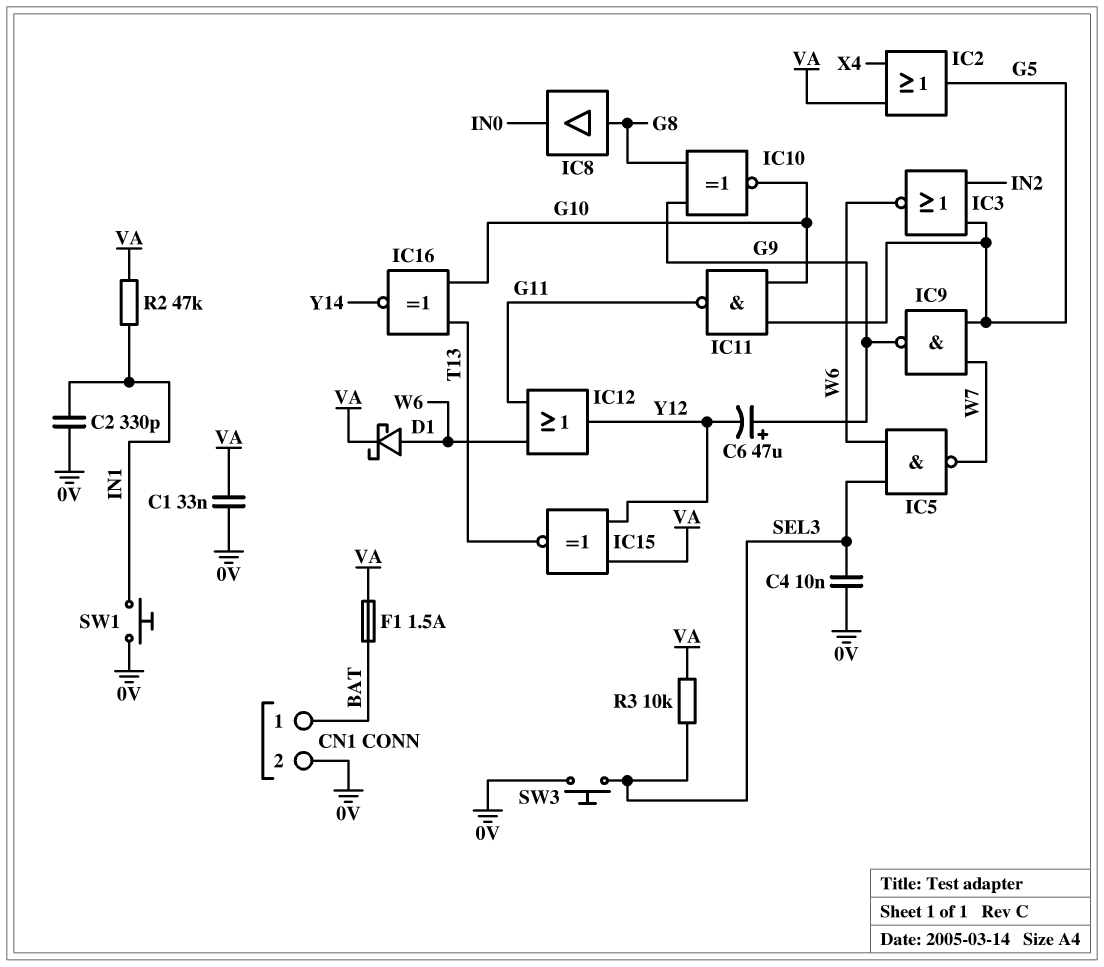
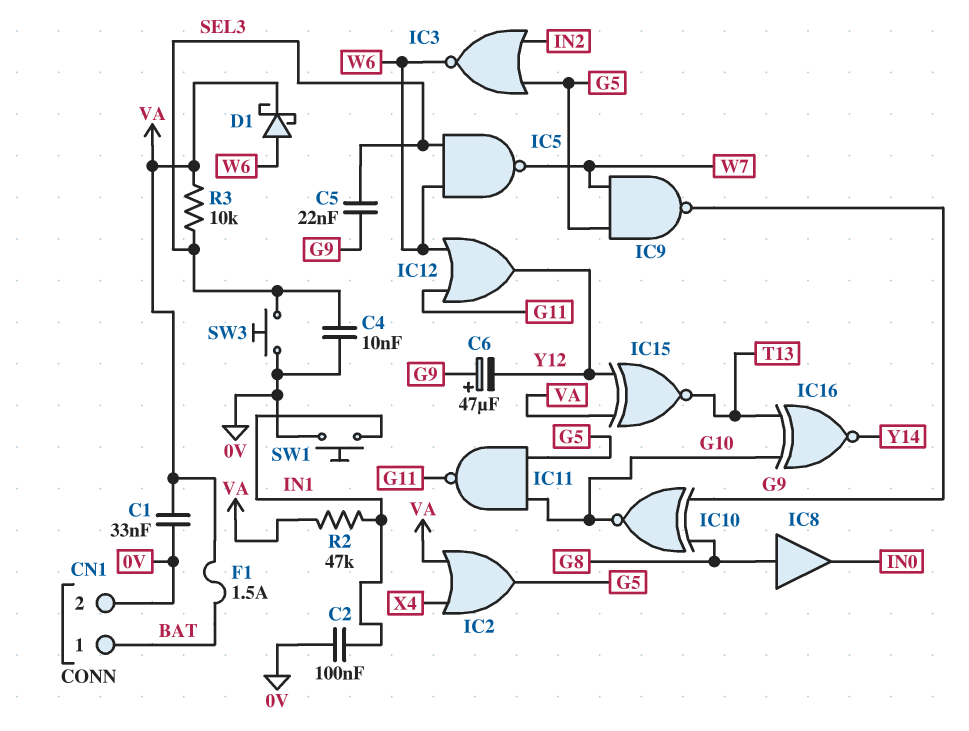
C2: 330pF (0V, IN1) -> 100nF (0V, IN1)
C5: none -> 22nF (G9, SEL3)

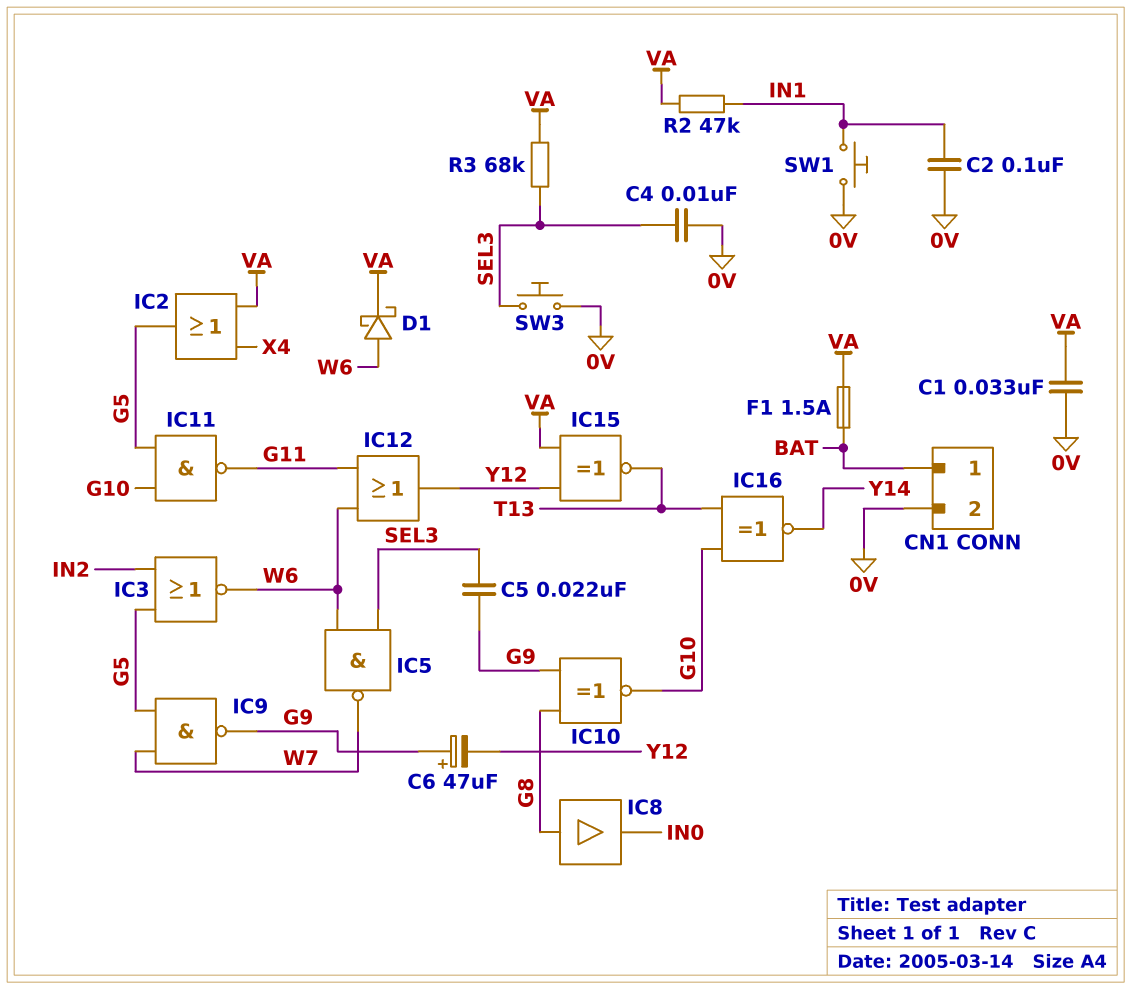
R3: 10k (SEL3, VA) -> 68k (SEL3, VA)

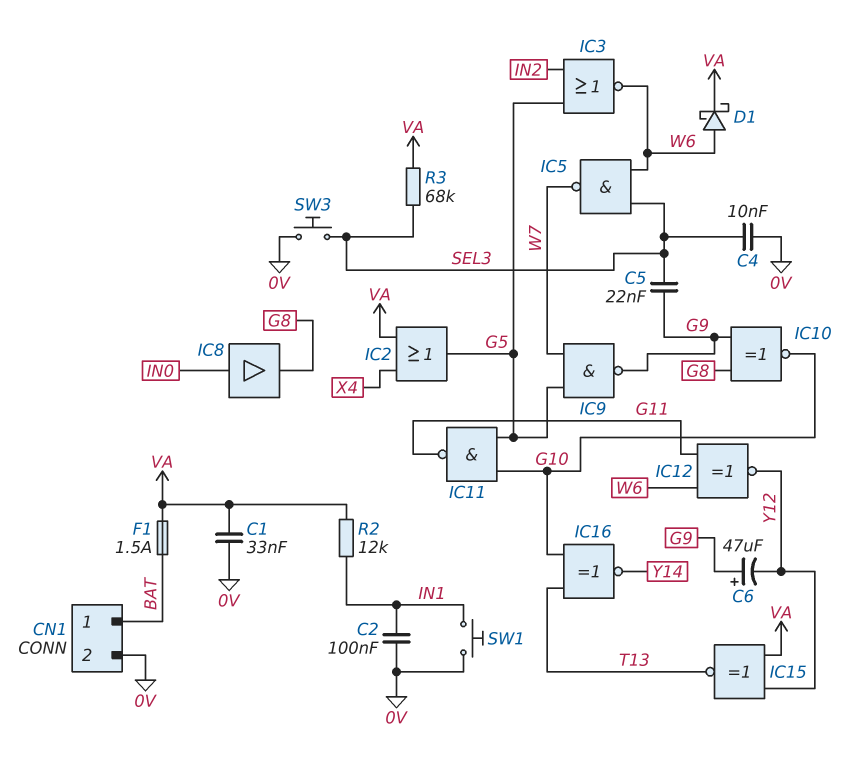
IC8: buffer (in G8, out IN0) -> buffer (in IN0, out G8)
IC12: OR (in G11, in W6, out Y12) -> XNOR (in G11, in W6, out Y12)
R2: 47k (IN1, VA) -> 12k (IN1, VA)

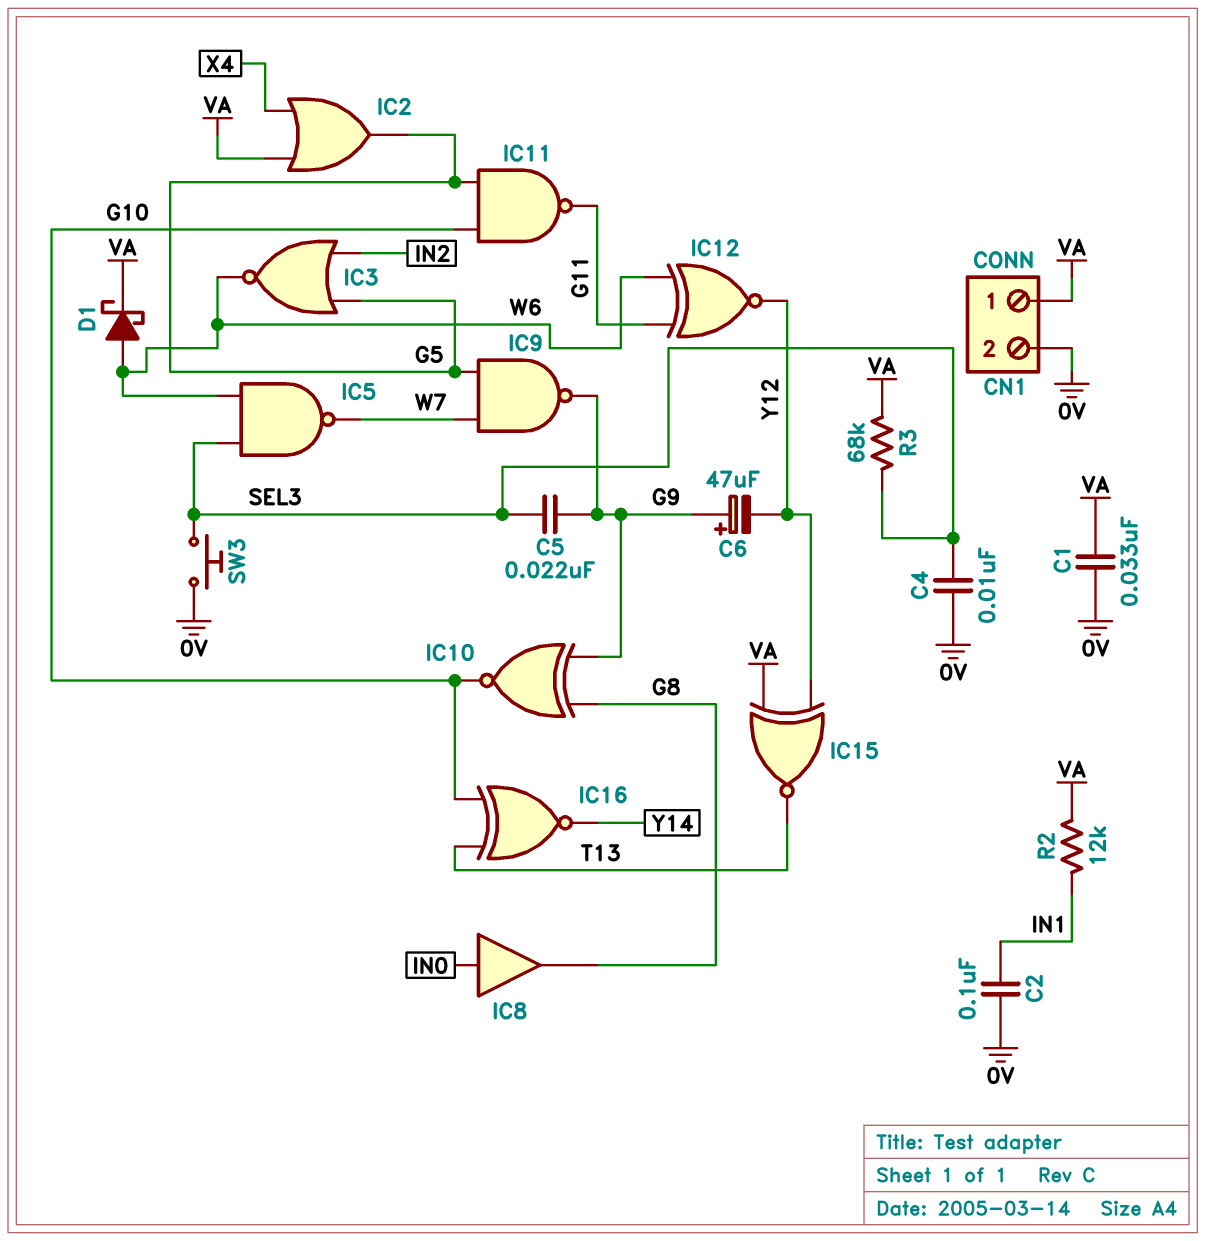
CN1 pin 1: BAT -> VA
F1: 1.5A (BAT, VA) -> none
SW1: button (0V, IN1) -> none

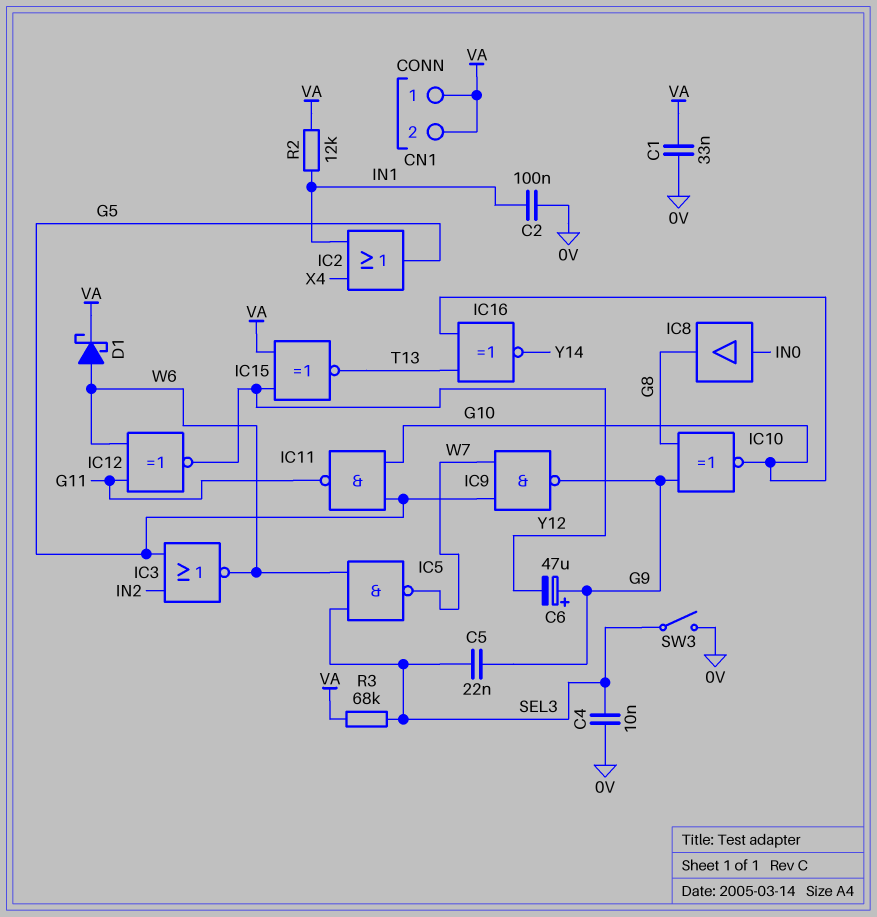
CN1 pin 2: 0V -> VA
IC2: OR (in VA, in X4, out G5) -> OR (in IN1, in X4, out G5)
SW3: button (0V, SEL3) -> switch (0V, SEL3)

